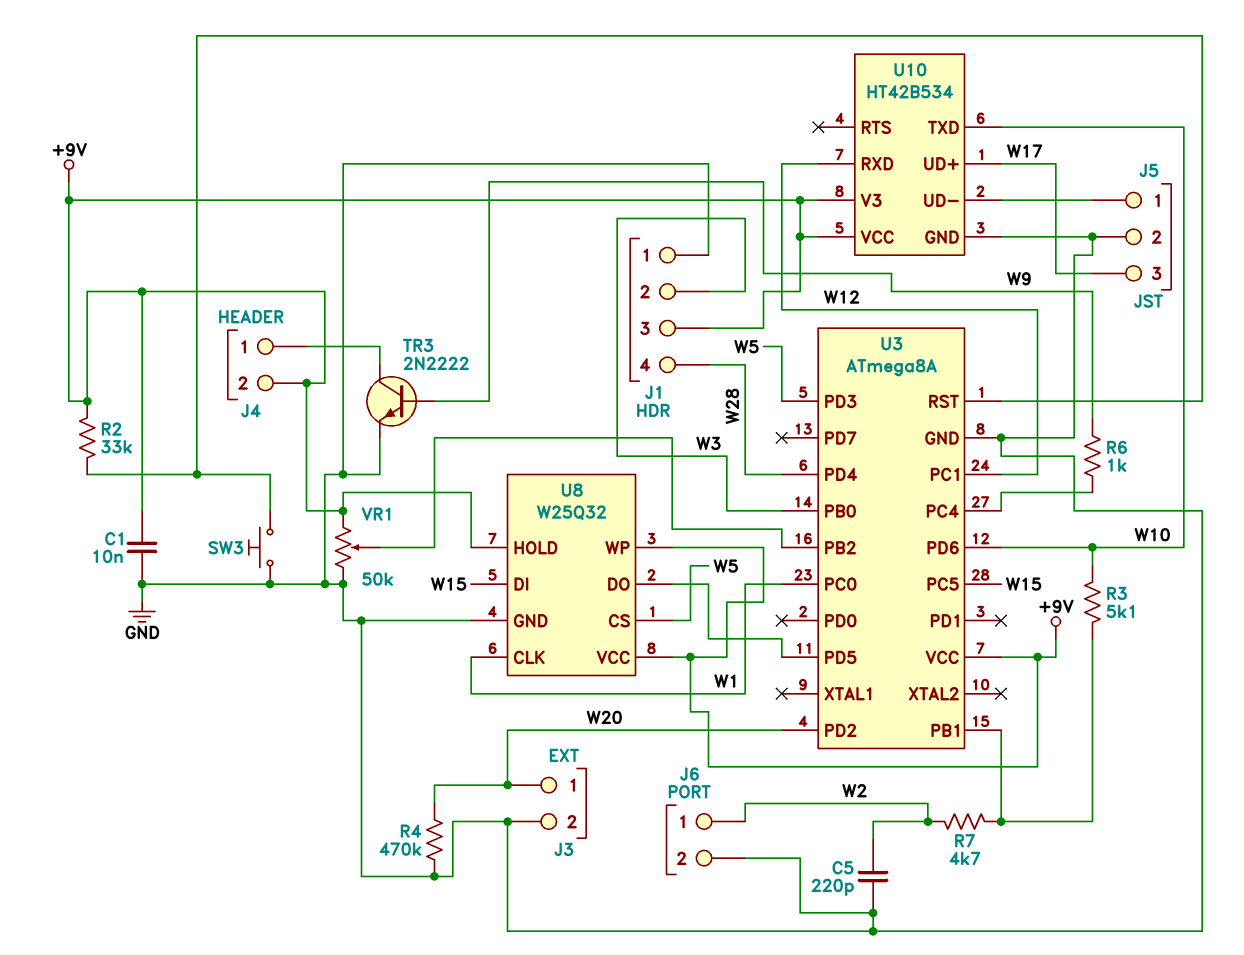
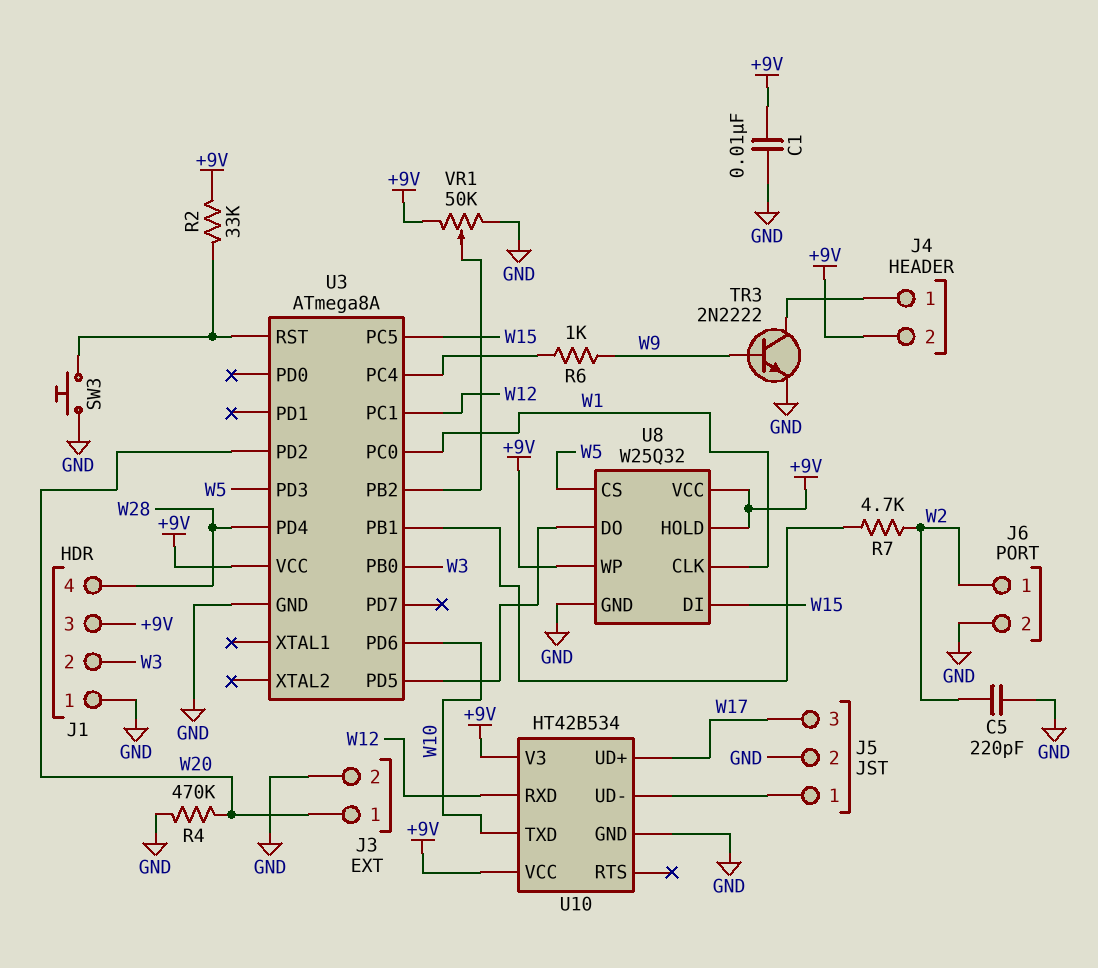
R3: 5.1k (U3/PB1, W10) -> none

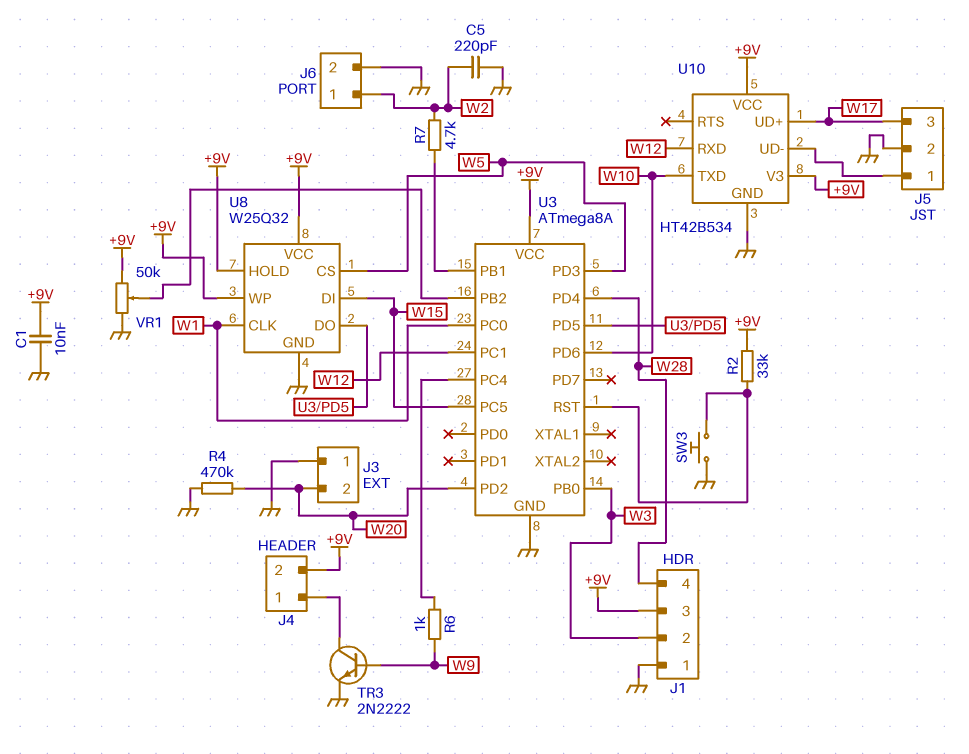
J3 pin 1: W20 -> GND
J3 pin 2: GND -> W20

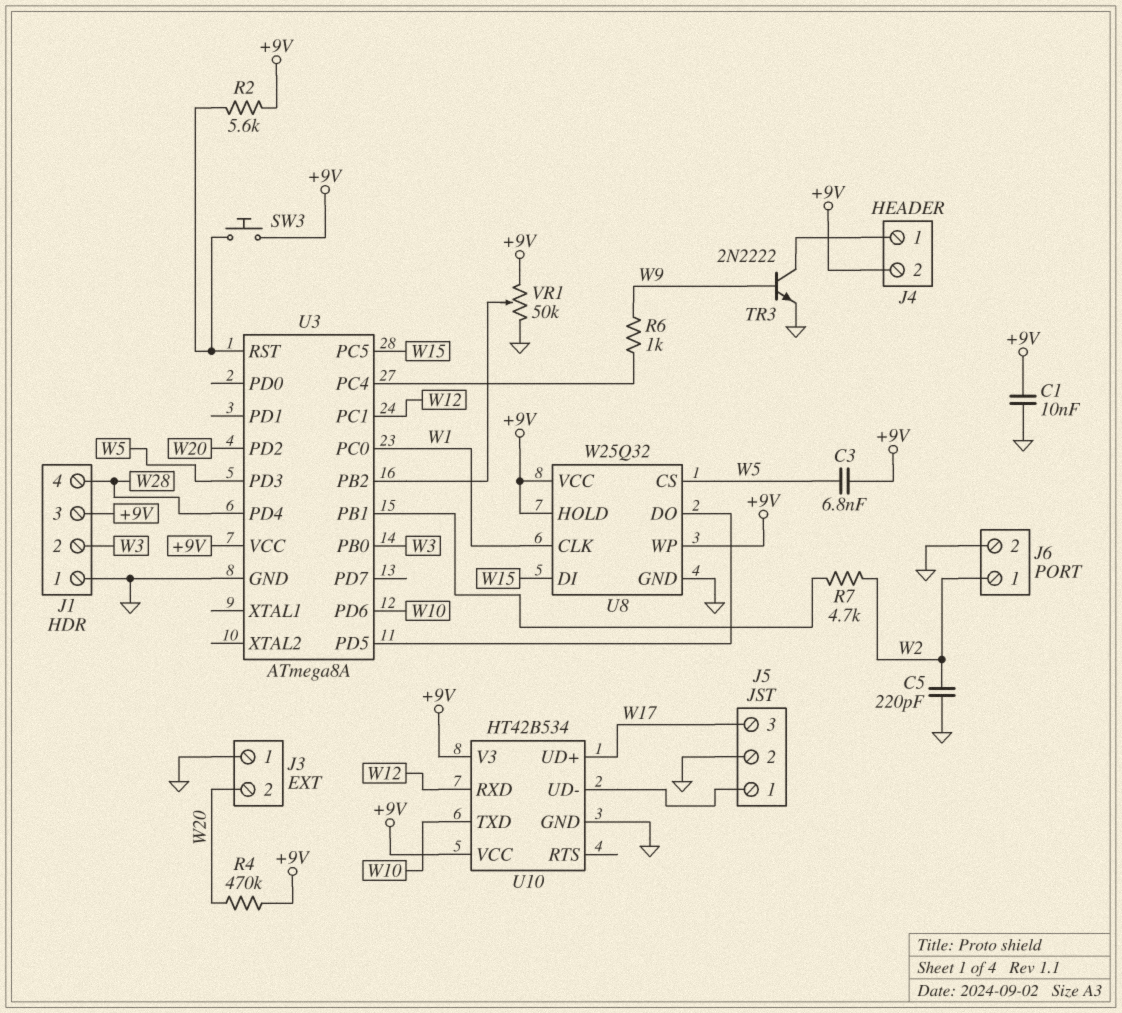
C3: none -> 6.8nF (+9V, W5)
R2: 33k (+9V, U3/RST) -> 5.6k (+9V, U3/RST)
R4: 470k (GND, W20) -> 470k (+9V, W20)
SW3: button (GND, U3/RST) -> button (+9V, U3/RST)

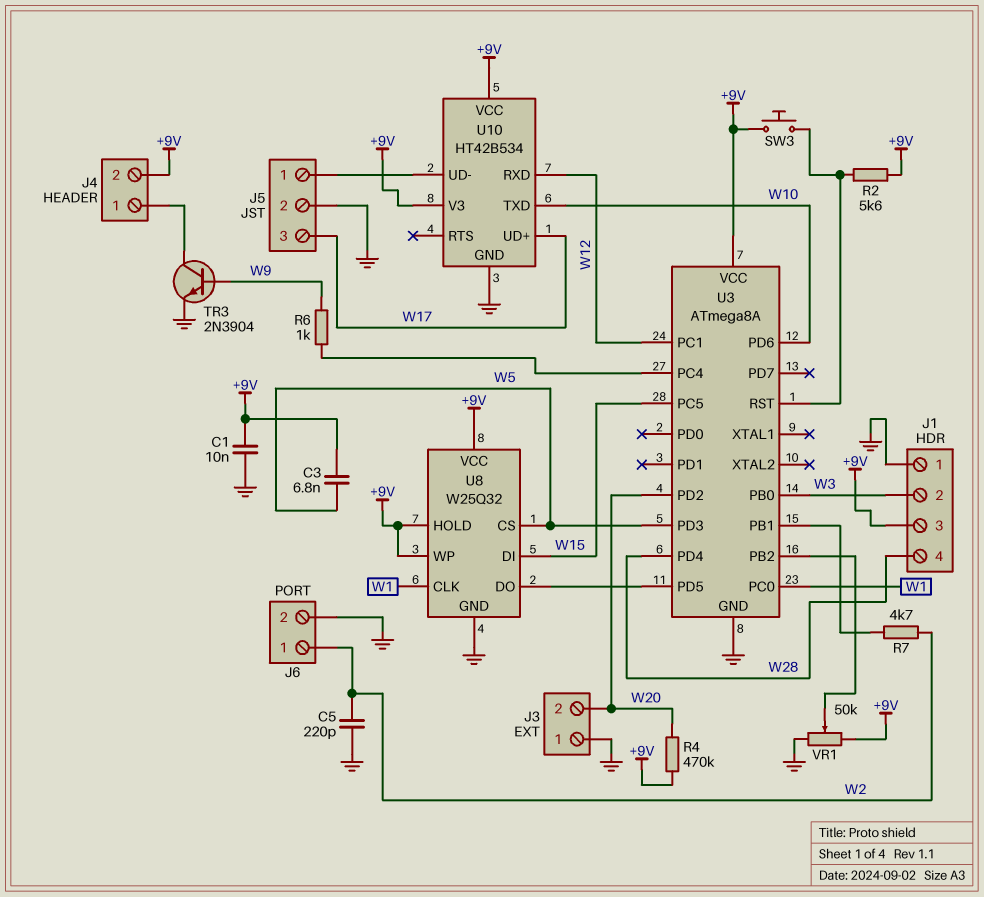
TR3: NPN 2N2222 (B W9, C J4/1, E GND) -> NPN 2N3904 (B W9, C J4/1, E GND)

